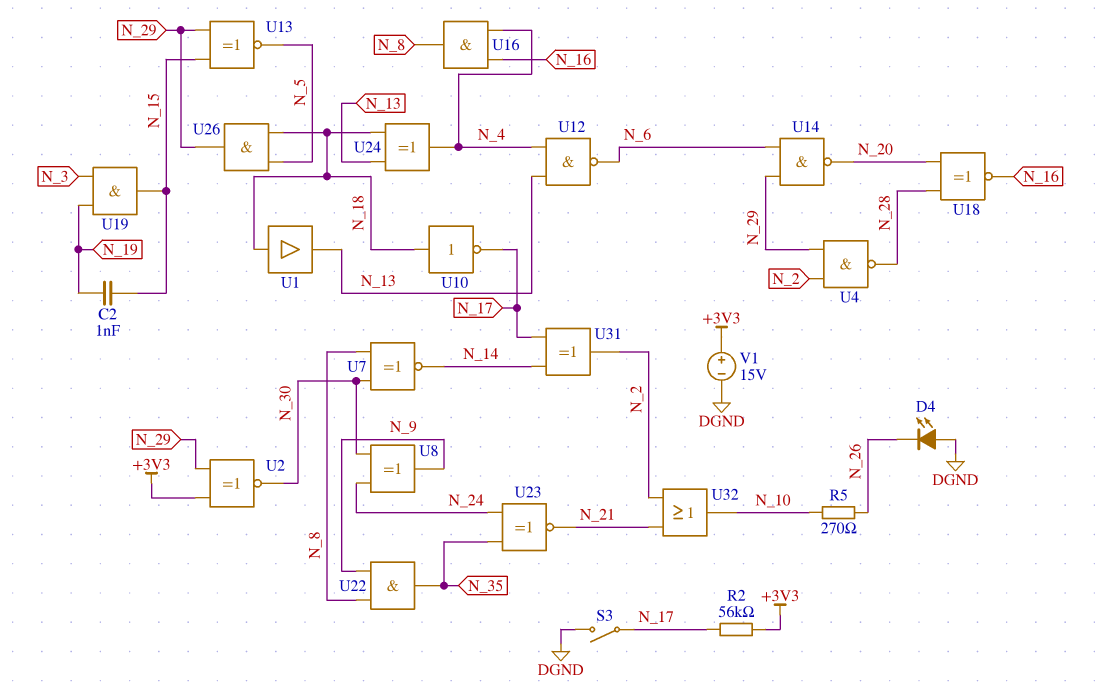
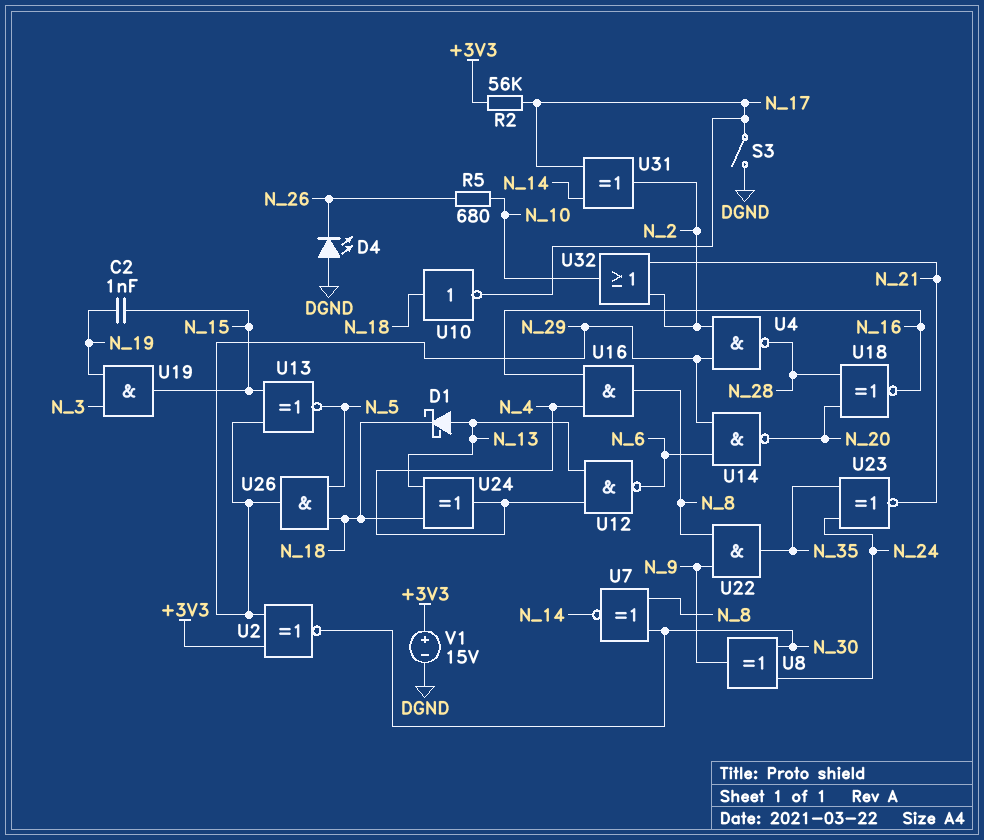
D1: none -> schottky (A N_13, K N_18)
R5: 270 (N_10, N_26) -> 680 (N_10, N_26)
U1: buffer (in N_18, out N_13) -> none

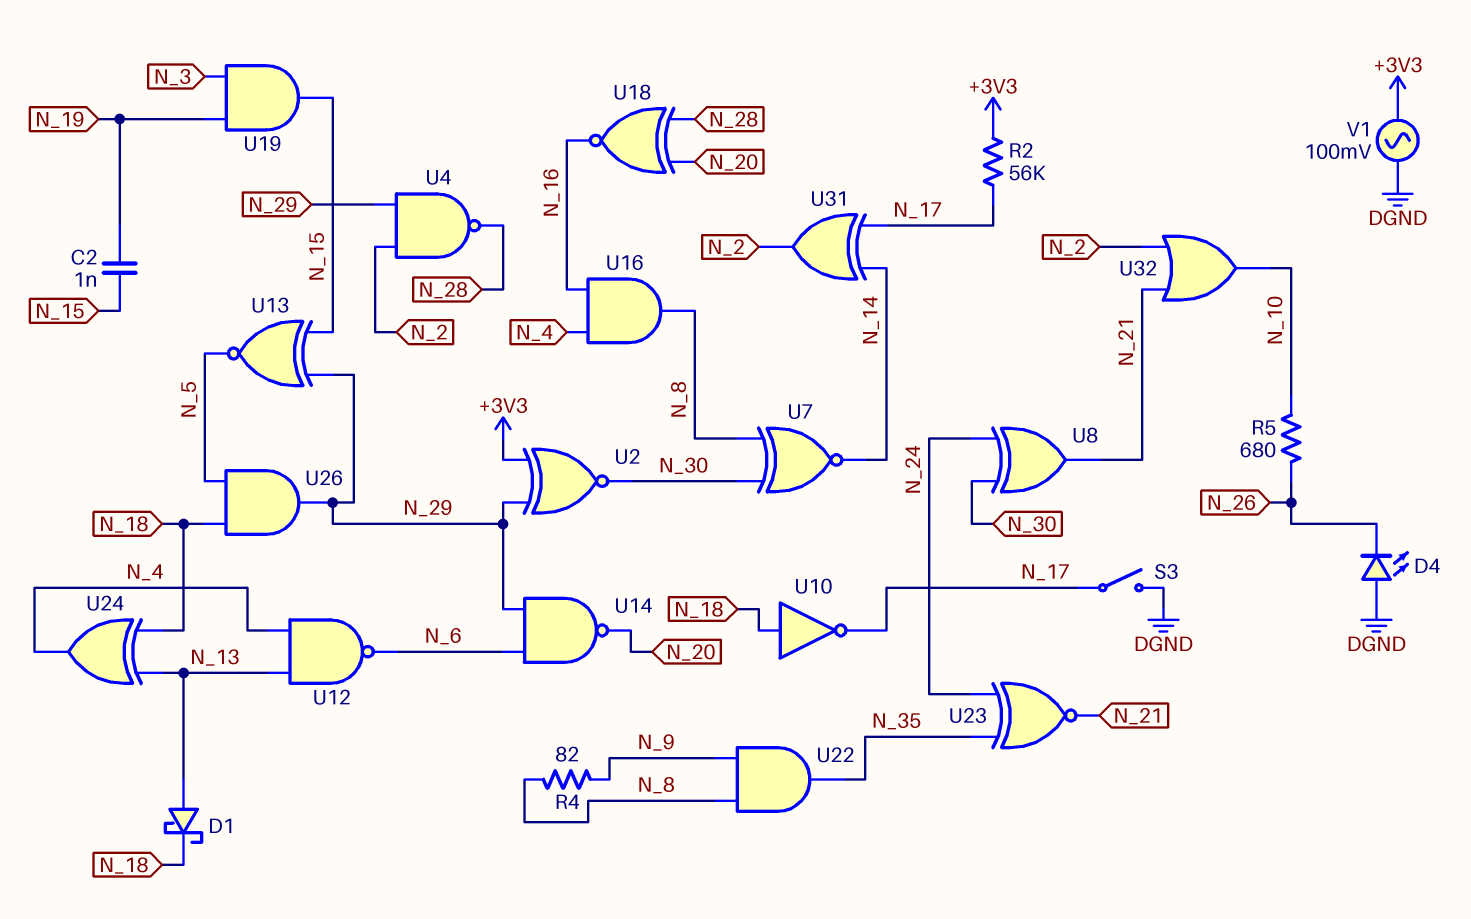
R4: none -> 82 (N_8, N_9)
U8: XOR (in N_24, in N_30, out N_9) -> XOR (in N_24, in N_30, out N_21)
V1: 15V (plus +3V3, minus DGND) -> AC 100mV (+3V3, DGND)

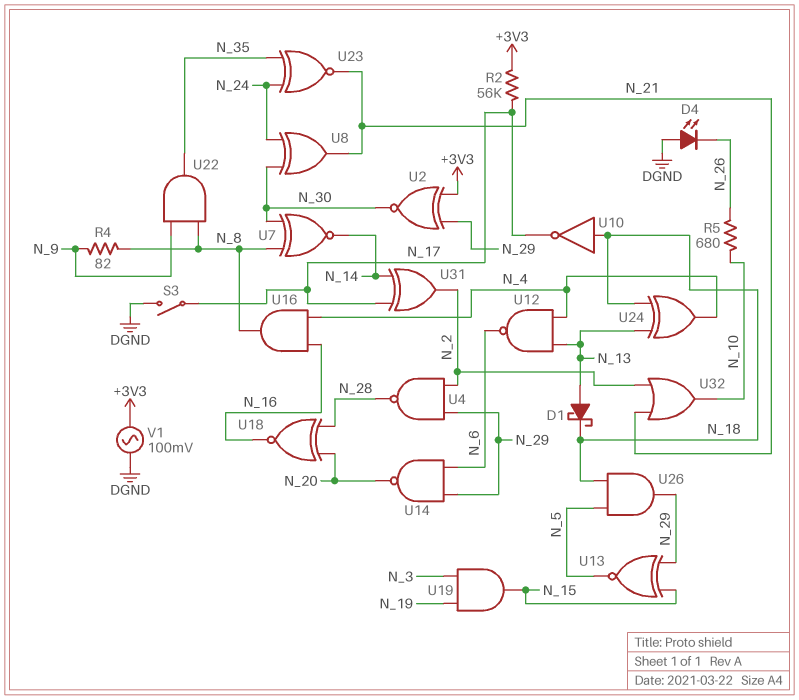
C2: 1nF (N_15, N_19) -> none

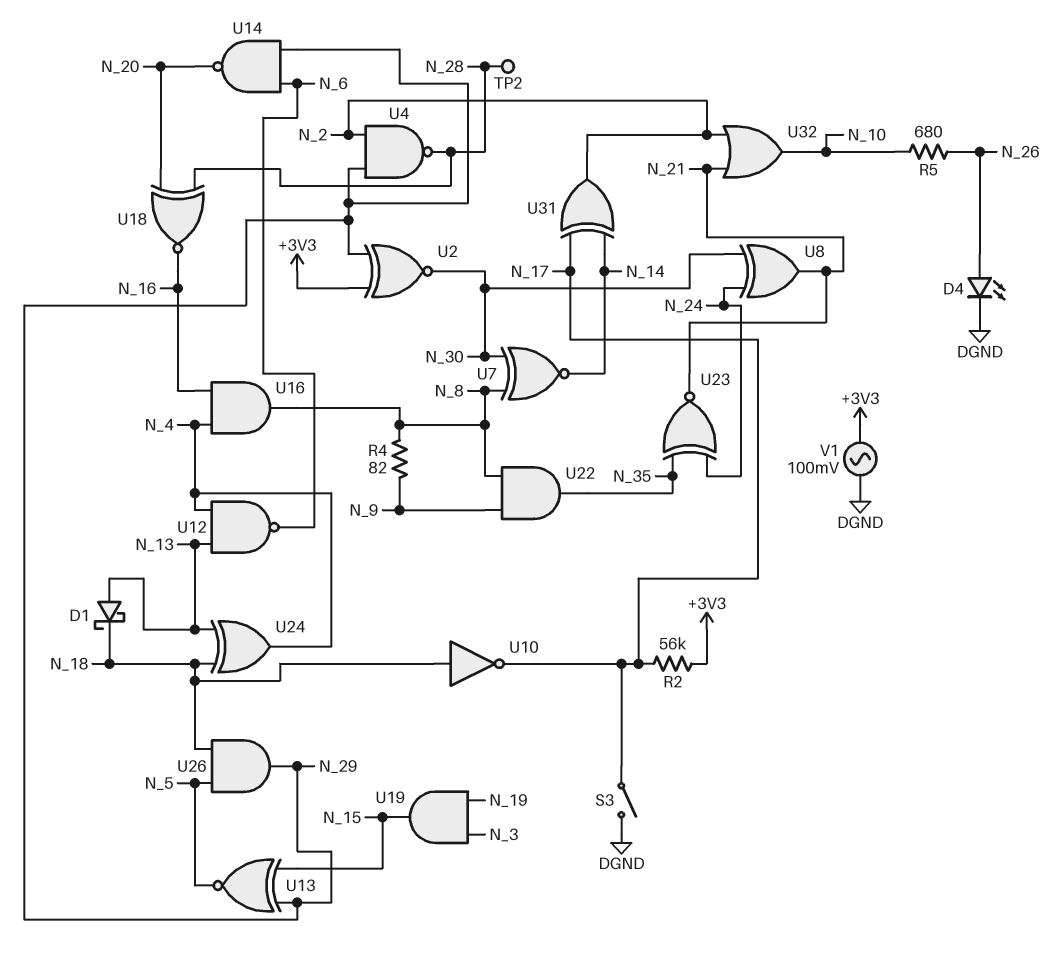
D4: LED (A DGND, K N_26) -> LED (A N_26, K DGND)
TP2: none -> test point (N_28)

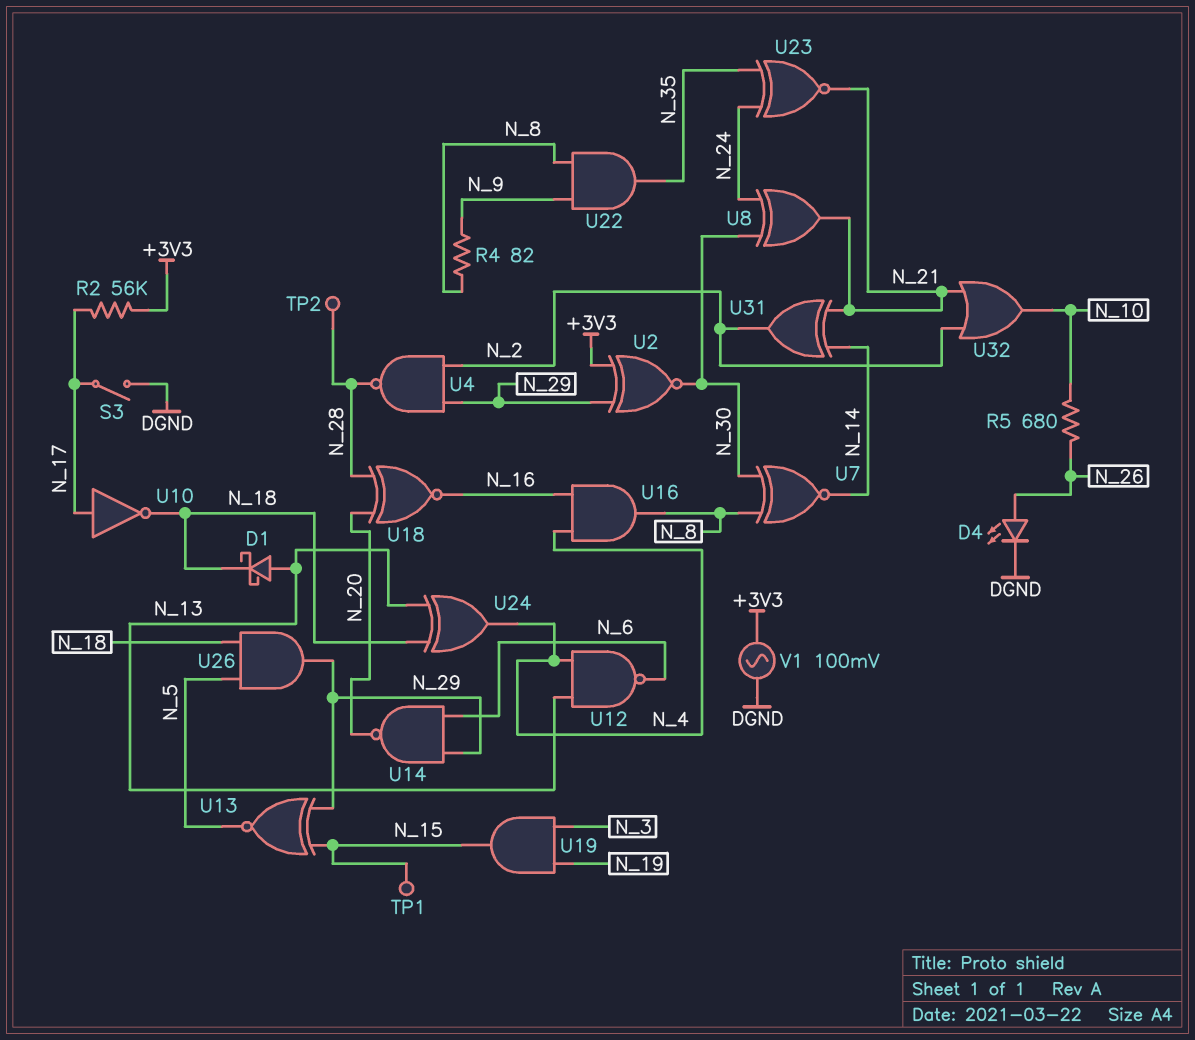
TP1: none -> test point (N_15)
U10: NOT (in N_18, out N_17) -> NOT (in N_17, out N_18)
U31: XOR (in N_14, in N_17, out N_2) -> XOR (in N_14, in N_21, out N_2)

